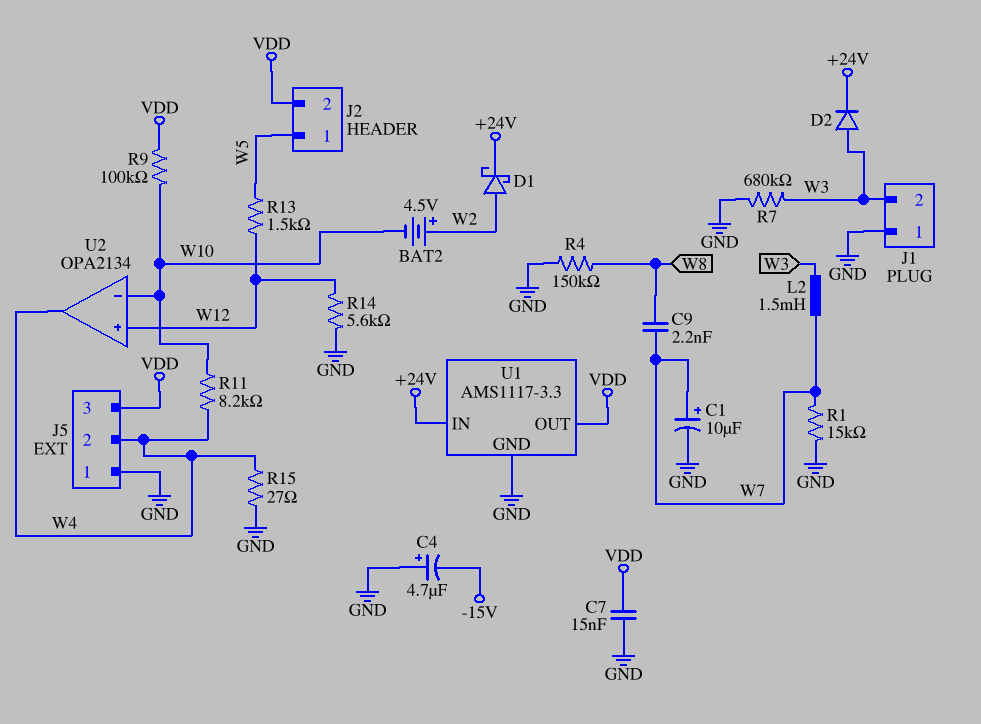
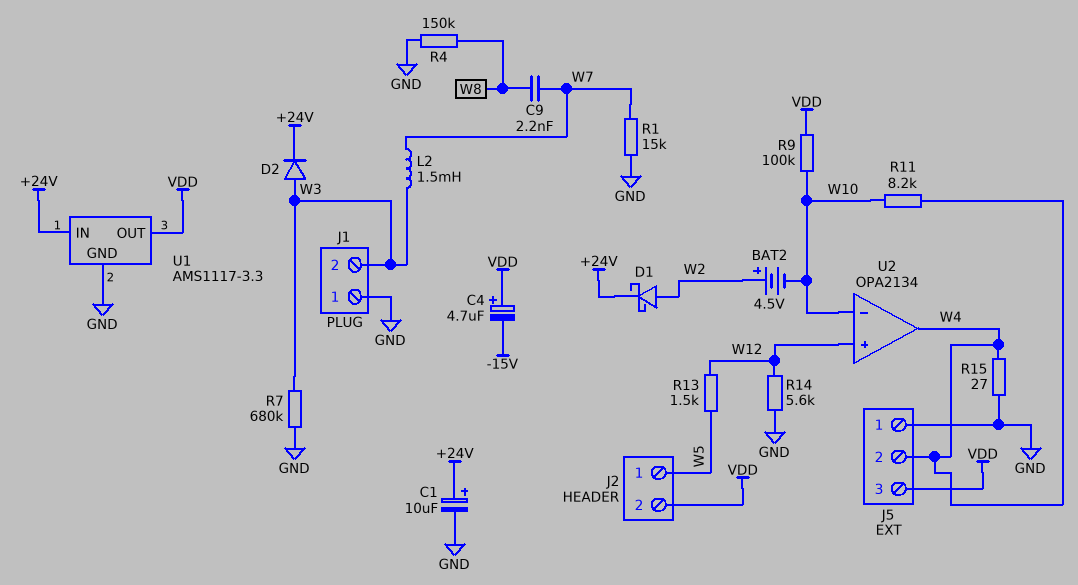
C1: 10uF (plus W7, minus GND) -> 10uF (plus +24V, minus GND)
C4: 4.7uF (plus GND, minus -15V) -> 4.7uF (plus VDD, minus -15V)
C7: 15nF (GND, VDD) -> none

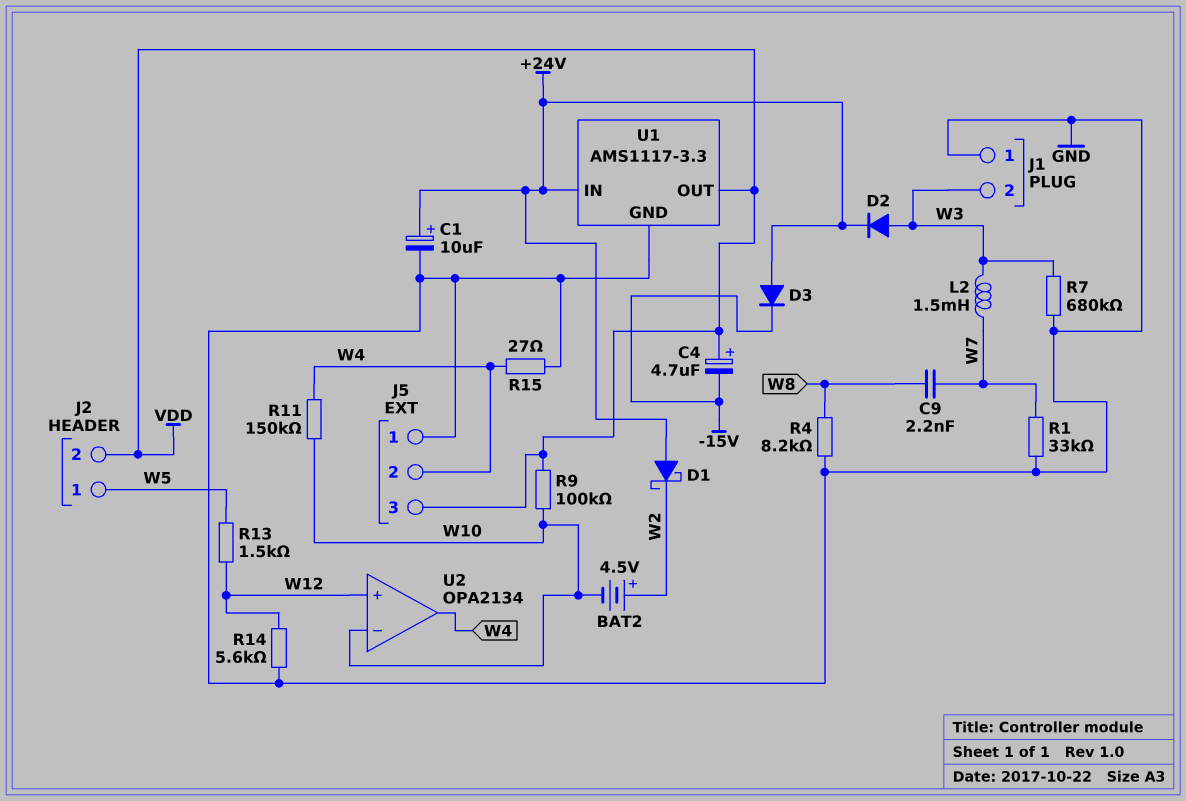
D1: schottky (A W2, K +24V) -> schottky (A +24V, K W2)
D3: none -> diode (A +24V, K -15V)
R1: 15k (GND, W7) -> 33k (GND, W7)
R4: 150k (GND, W8) -> 8.2k (GND, W8)
R11: 8.2k (W4, W10) -> 150k (W4, W10)

